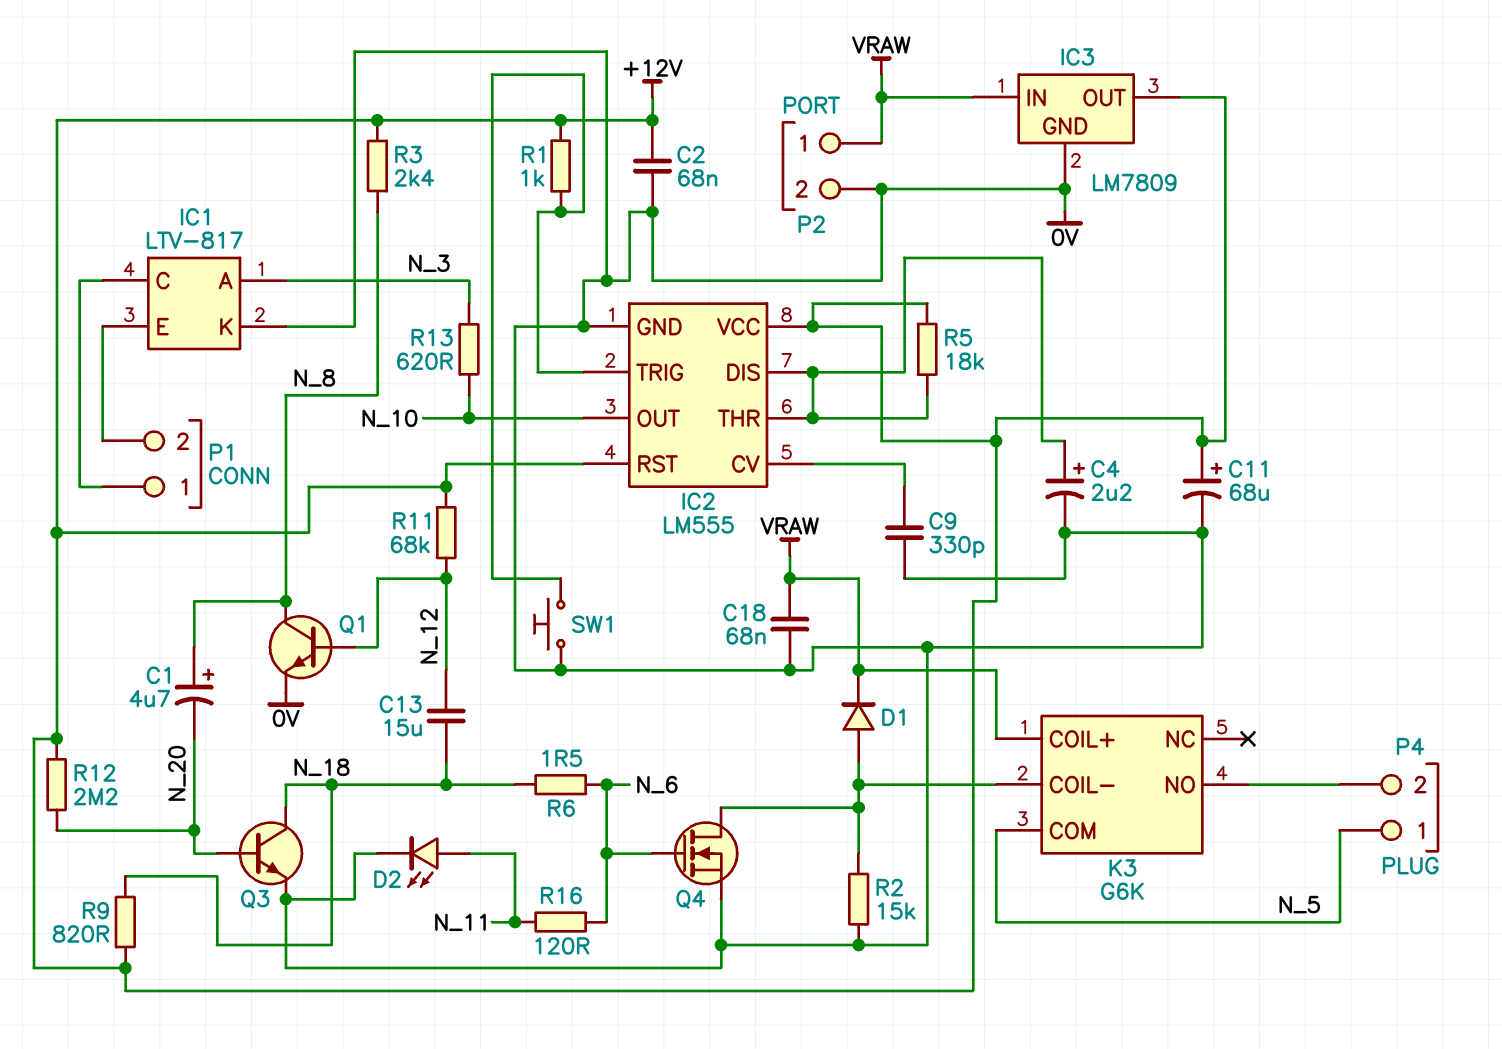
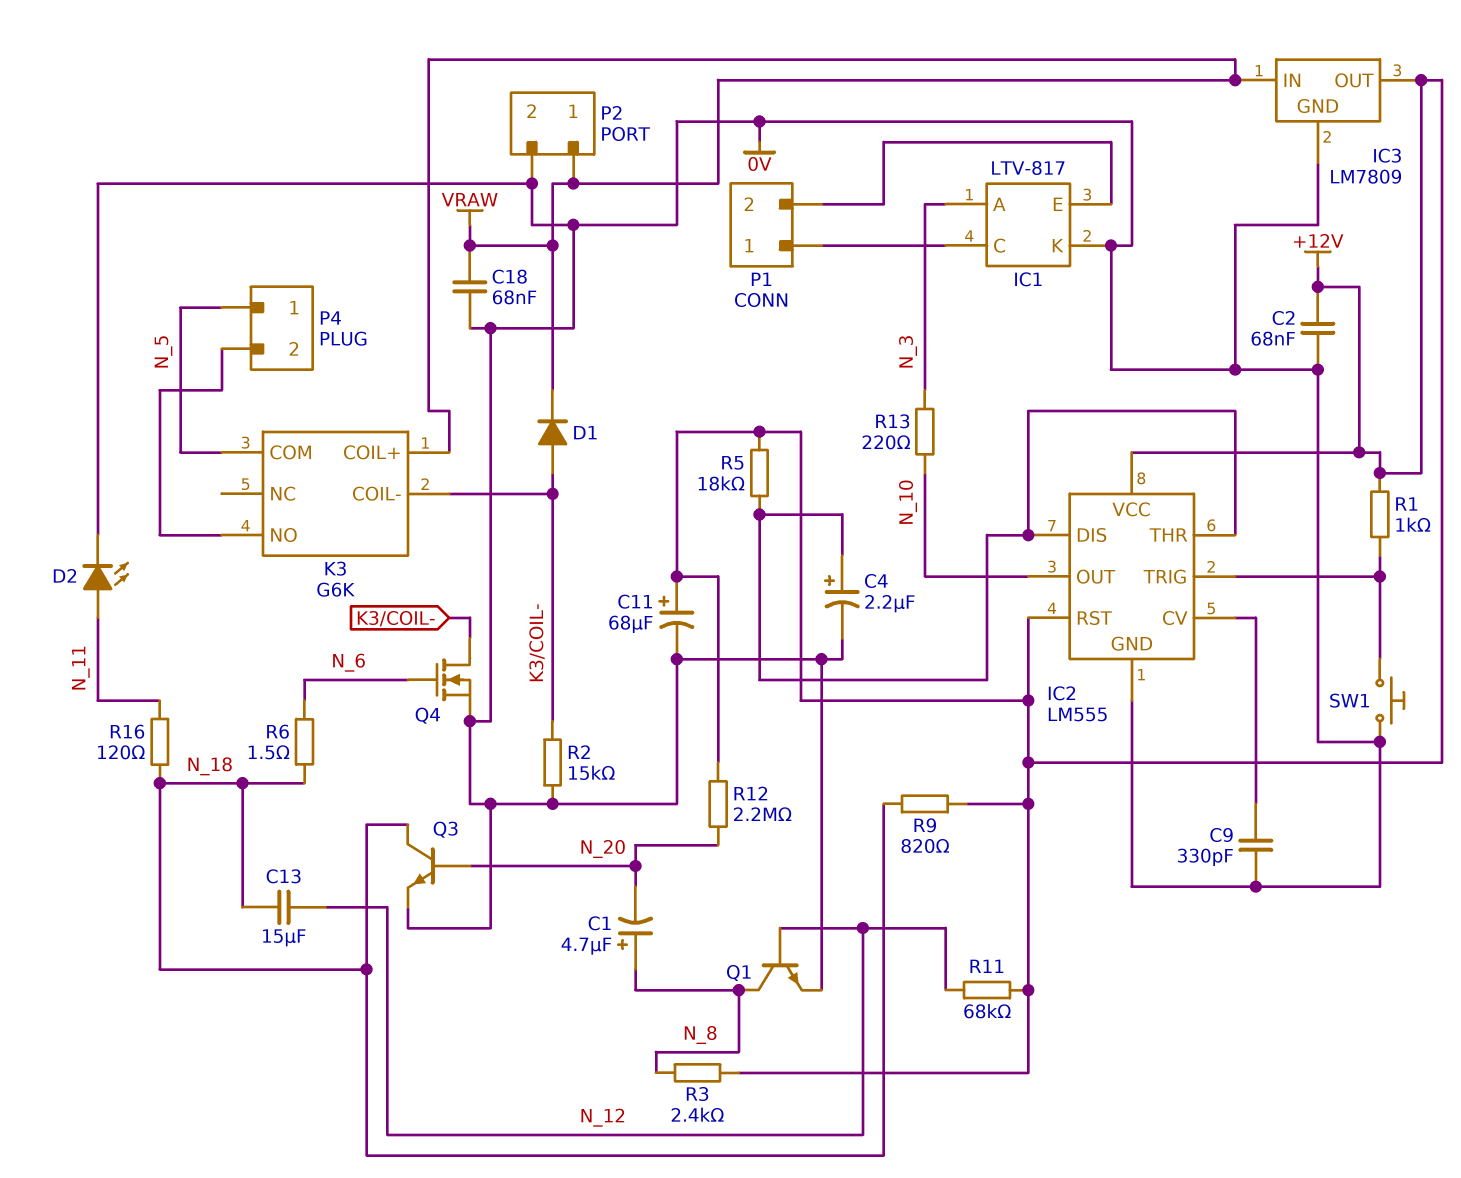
R13: 620 (N_3, N_10) -> 220 (N_3, N_10)
R16: 120 (N_6, N_11) -> 120 (N_11, N_18)

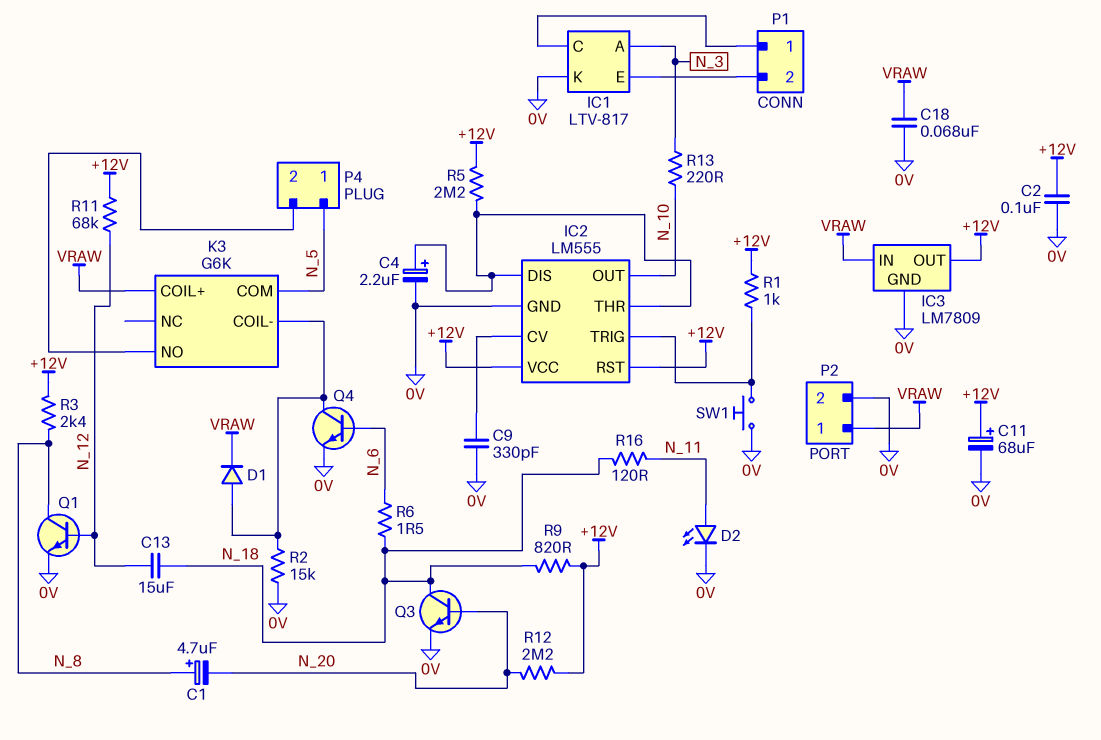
C2: 68nF (+12V, 0V) -> 100nF (+12V, 0V)
Q4: NMOS (G N_6, D K3/COIL-, S 0V) -> NPN (B N_6, C K3/COIL-, E 0V)
R5: 18k (+12V, IC2/DIS) -> 2.2M (+12V, IC2/DIS)

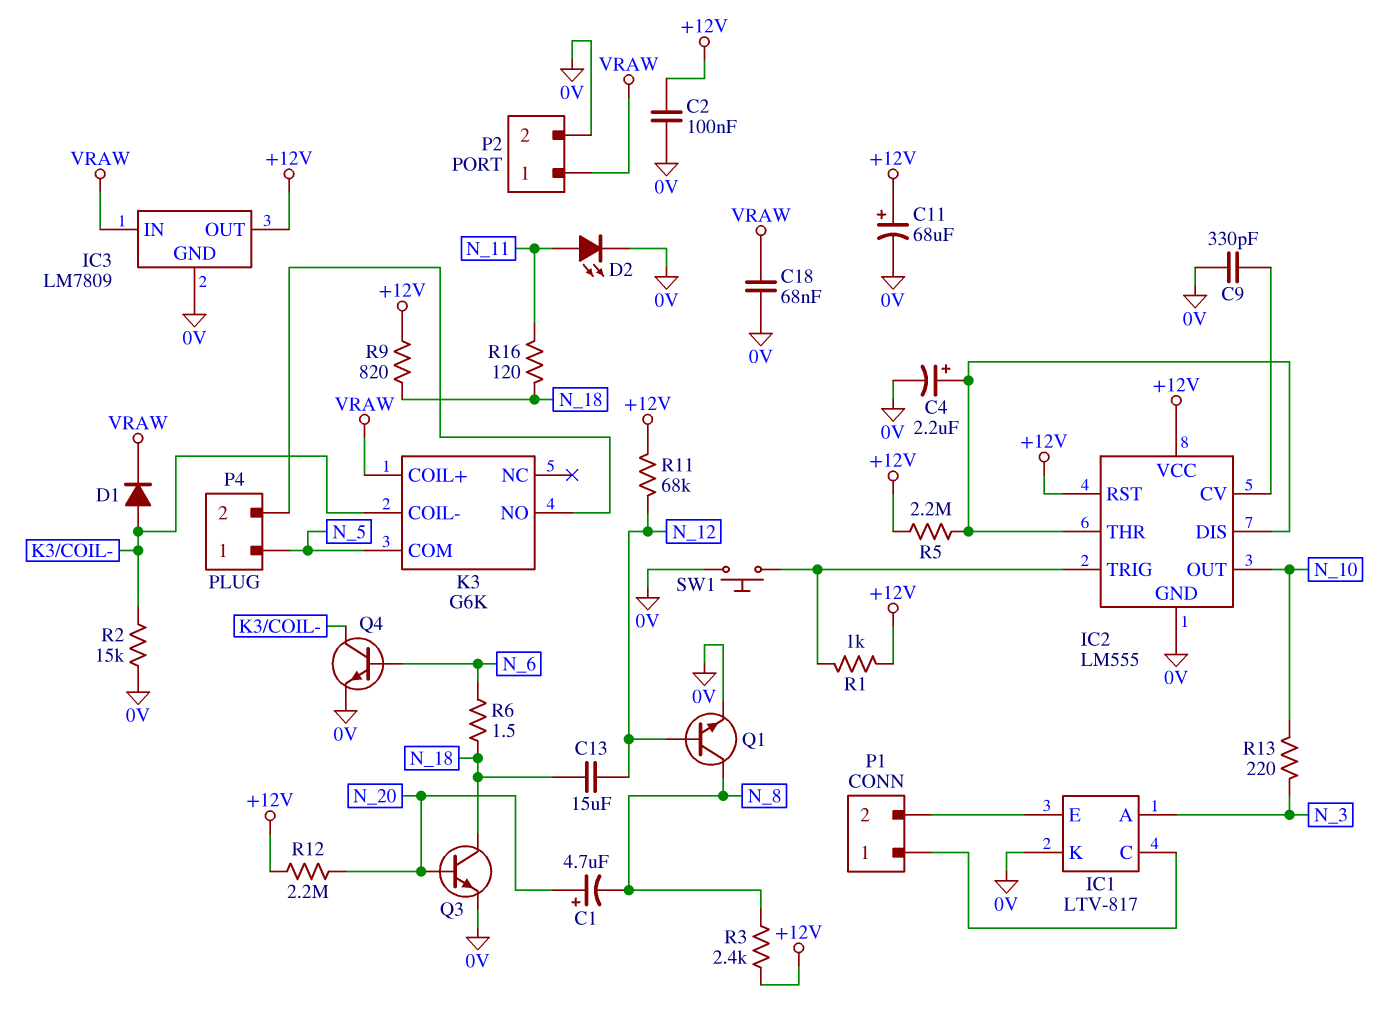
C1: 4.7uF (plus N_8, minus N_20) -> 4.7uF (plus N_20, minus N_8)

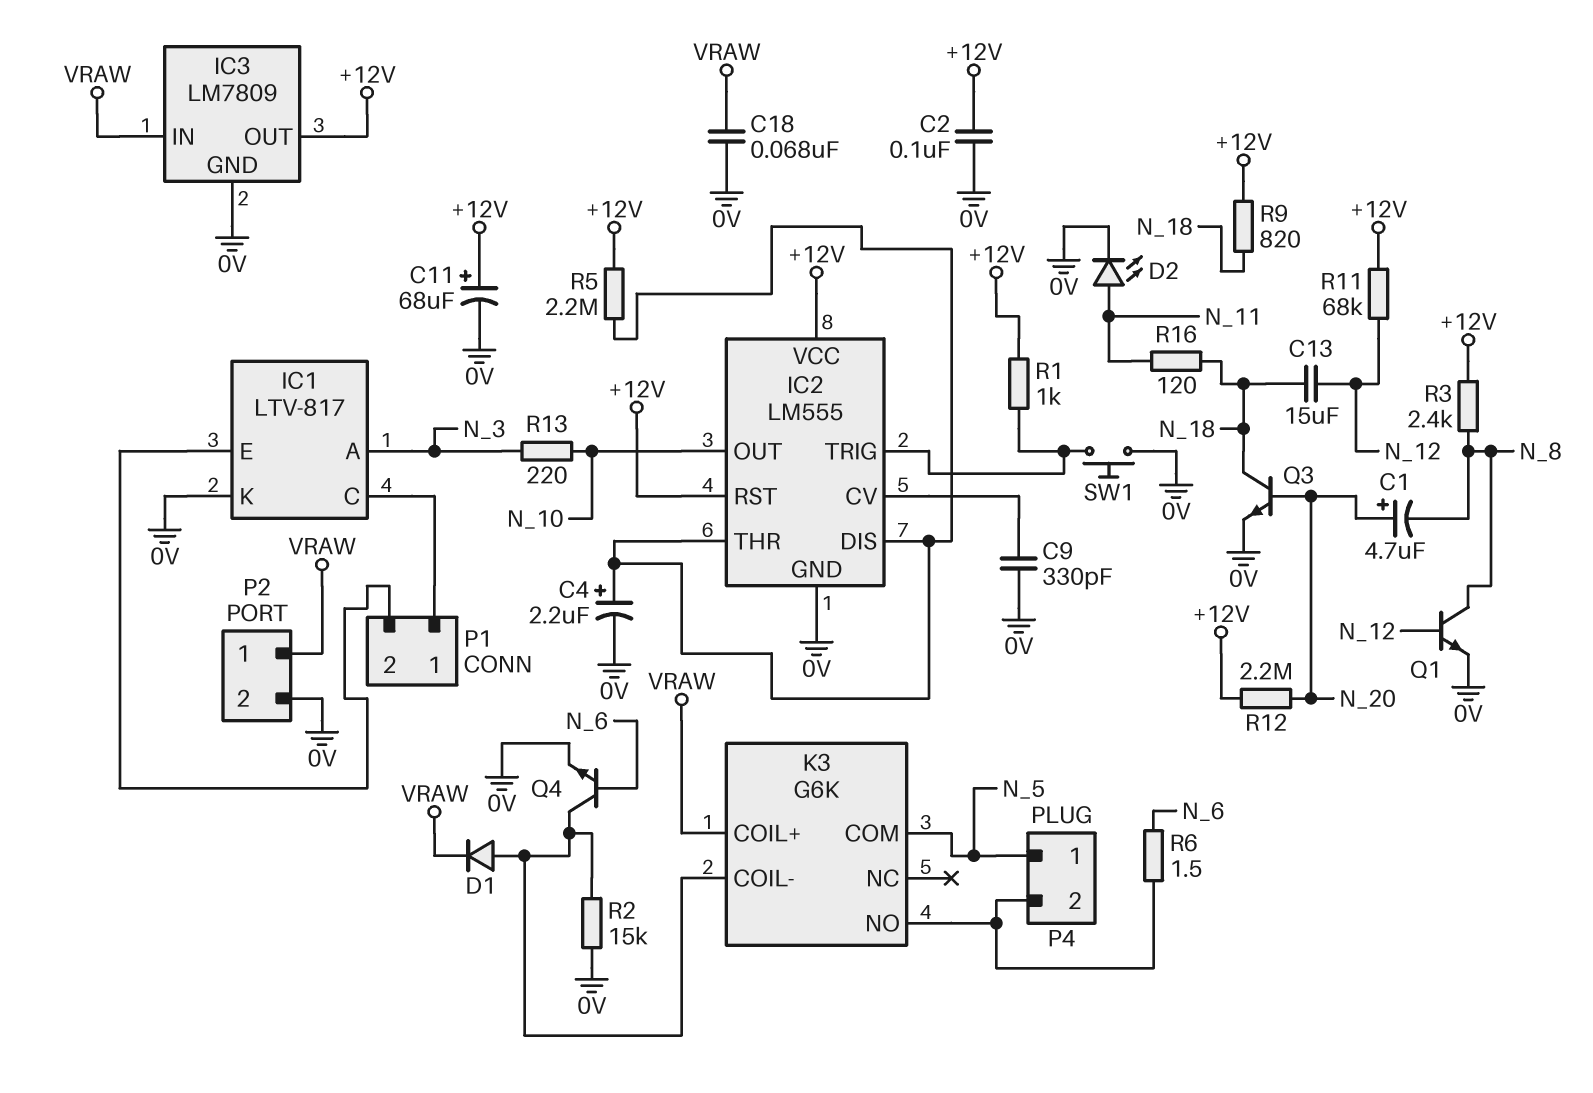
R6: 1.5 (N_6, N_18) -> 1.5 (K3/NO, N_6)

